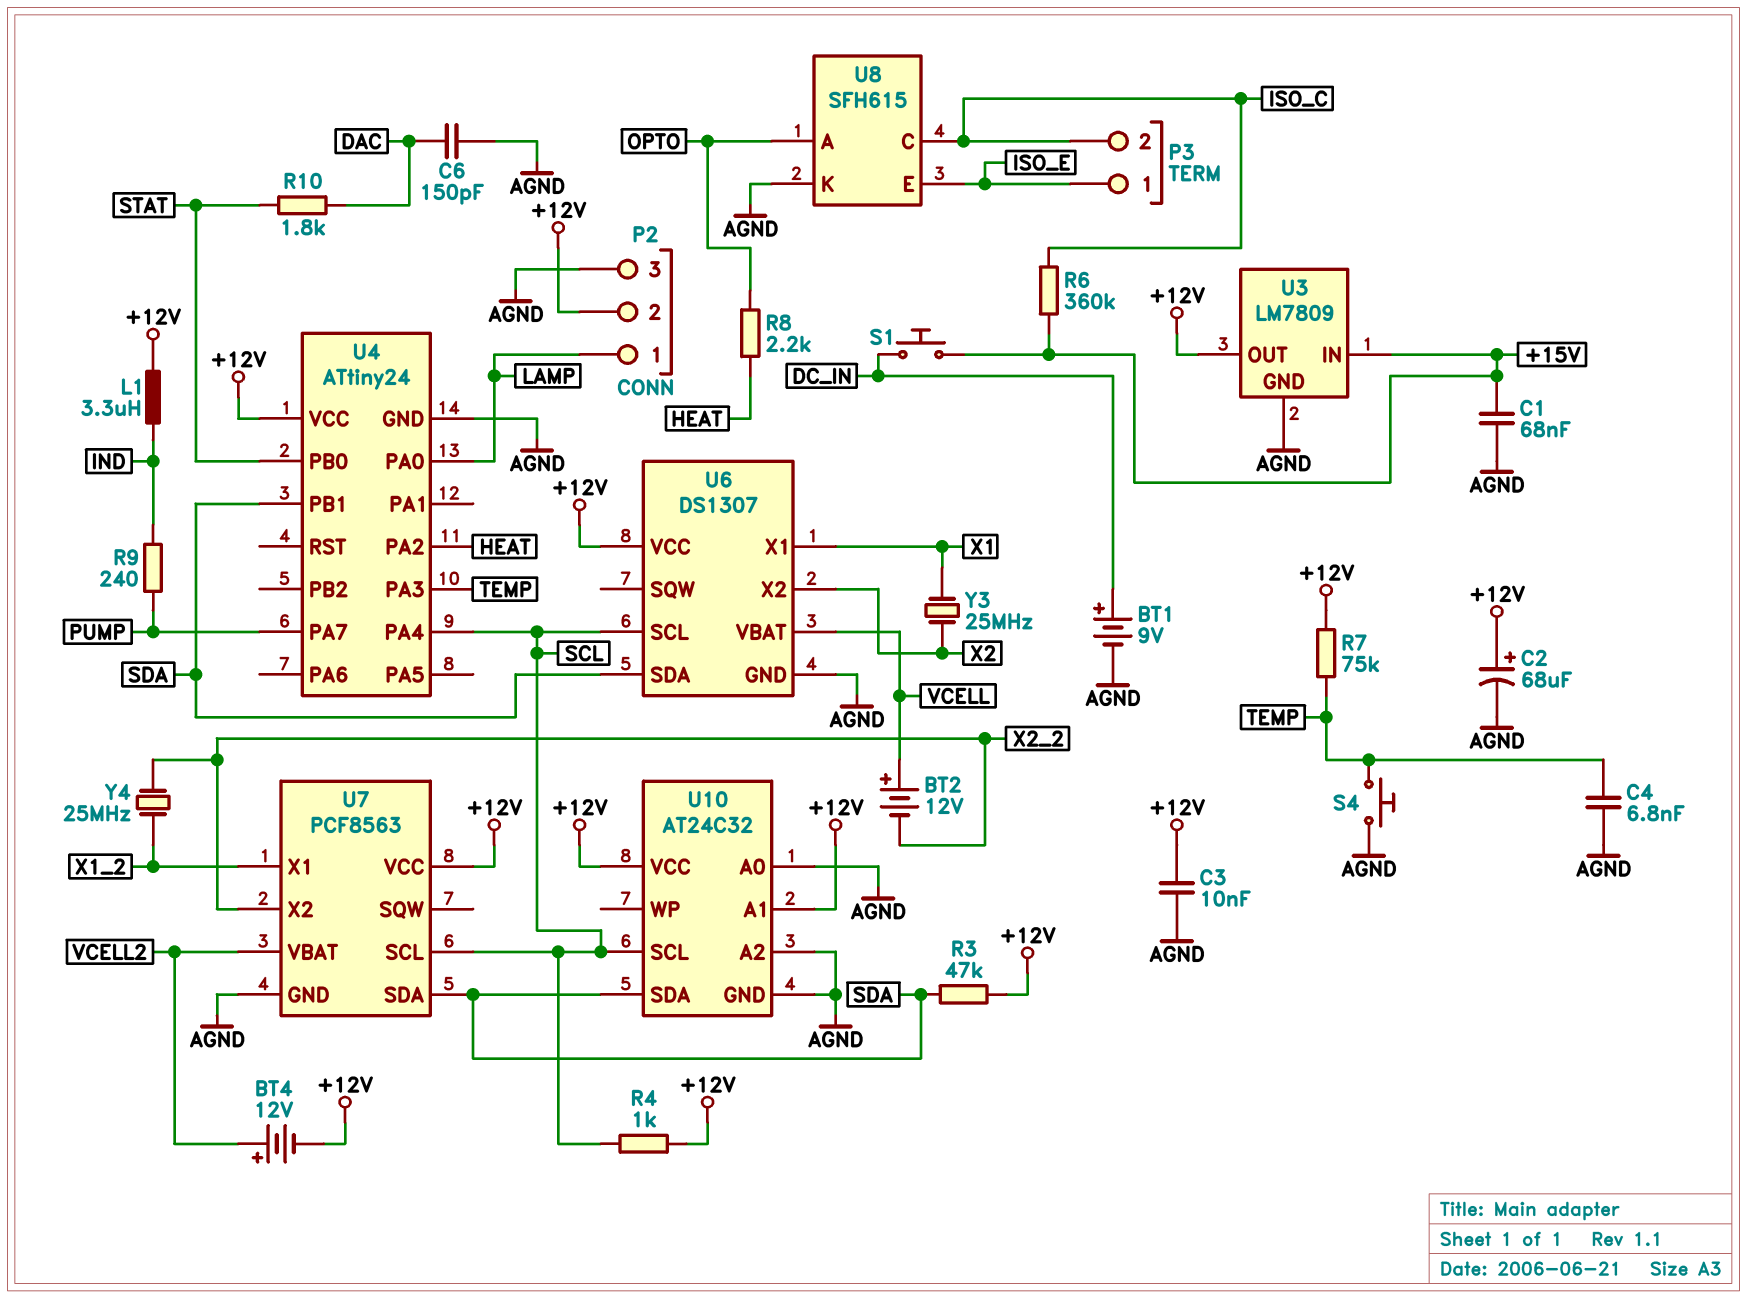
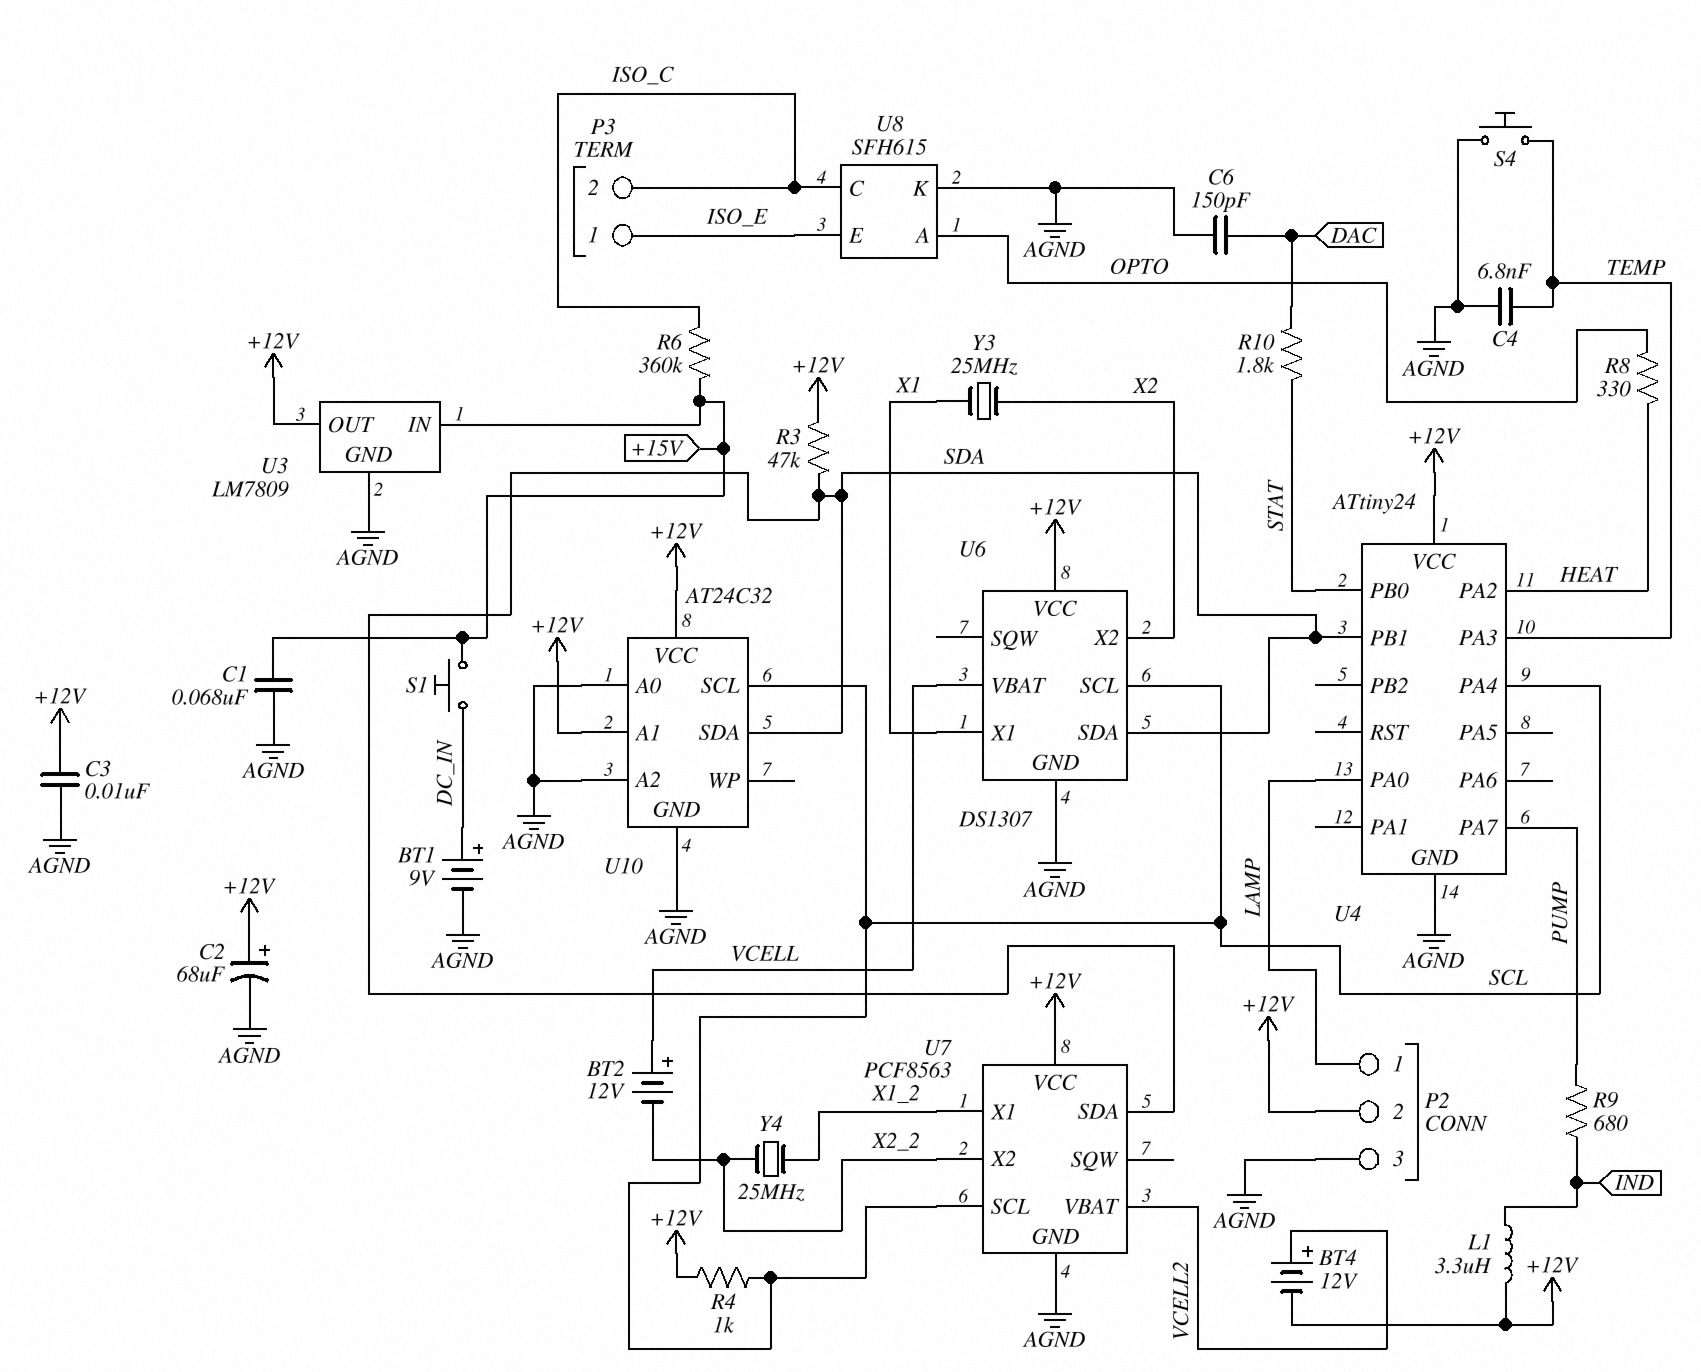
R7: 75k (+12V, TEMP) -> none
R8: 2.2k (HEAT, OPTO) -> 330 (HEAT, OPTO)
R9: 240 (IND, PUMP) -> 680 (IND, PUMP)

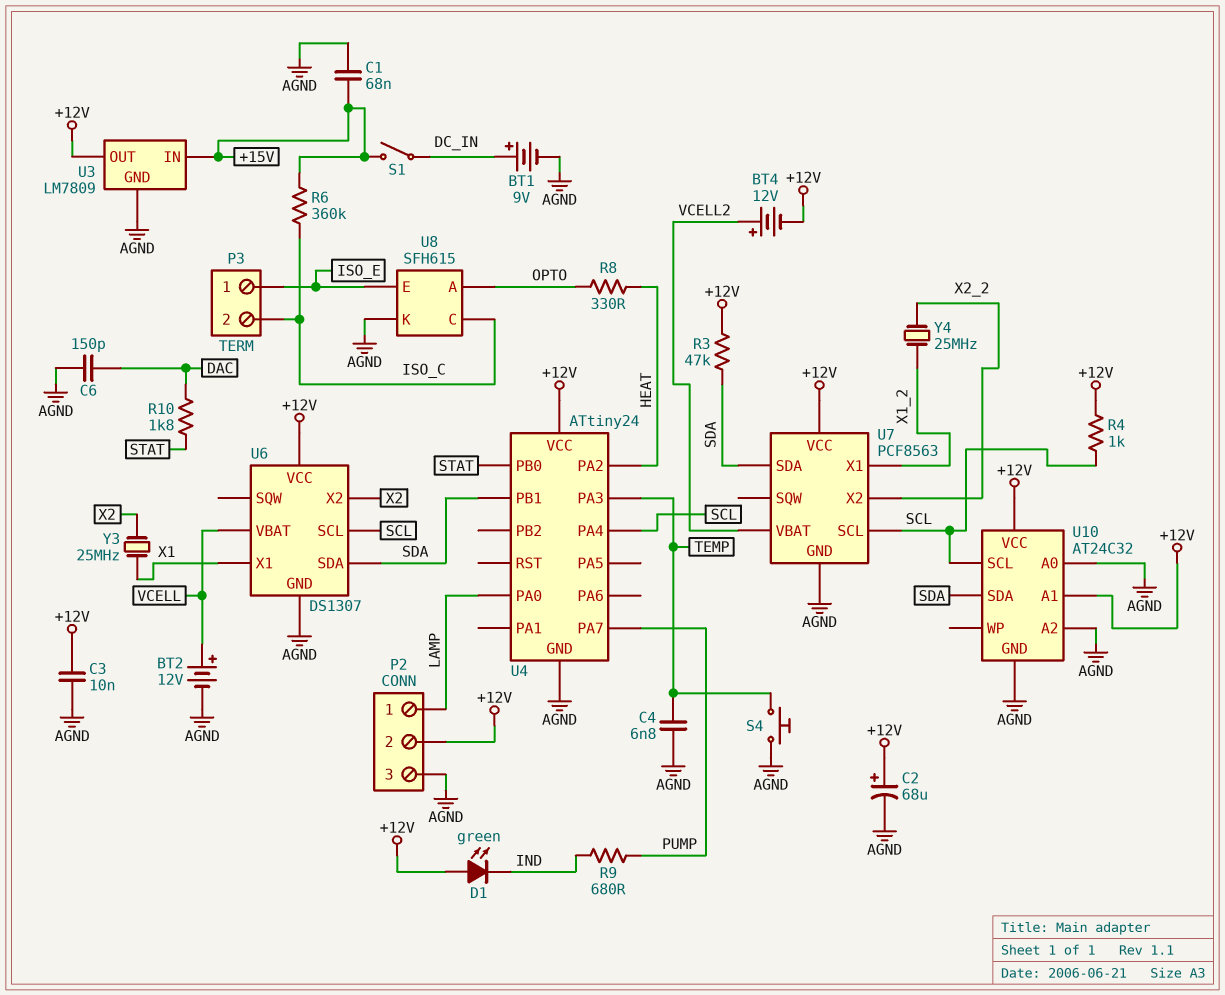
BT2: 12V (plus VCELL, minus X2_2) -> 12V (plus VCELL, minus AGND)
D1: none -> LED green (A +12V, K IND)
L1: 3.3uH (+12V, IND) -> none
S1: button (+15V, DC_IN) -> switch (+15V, DC_IN)

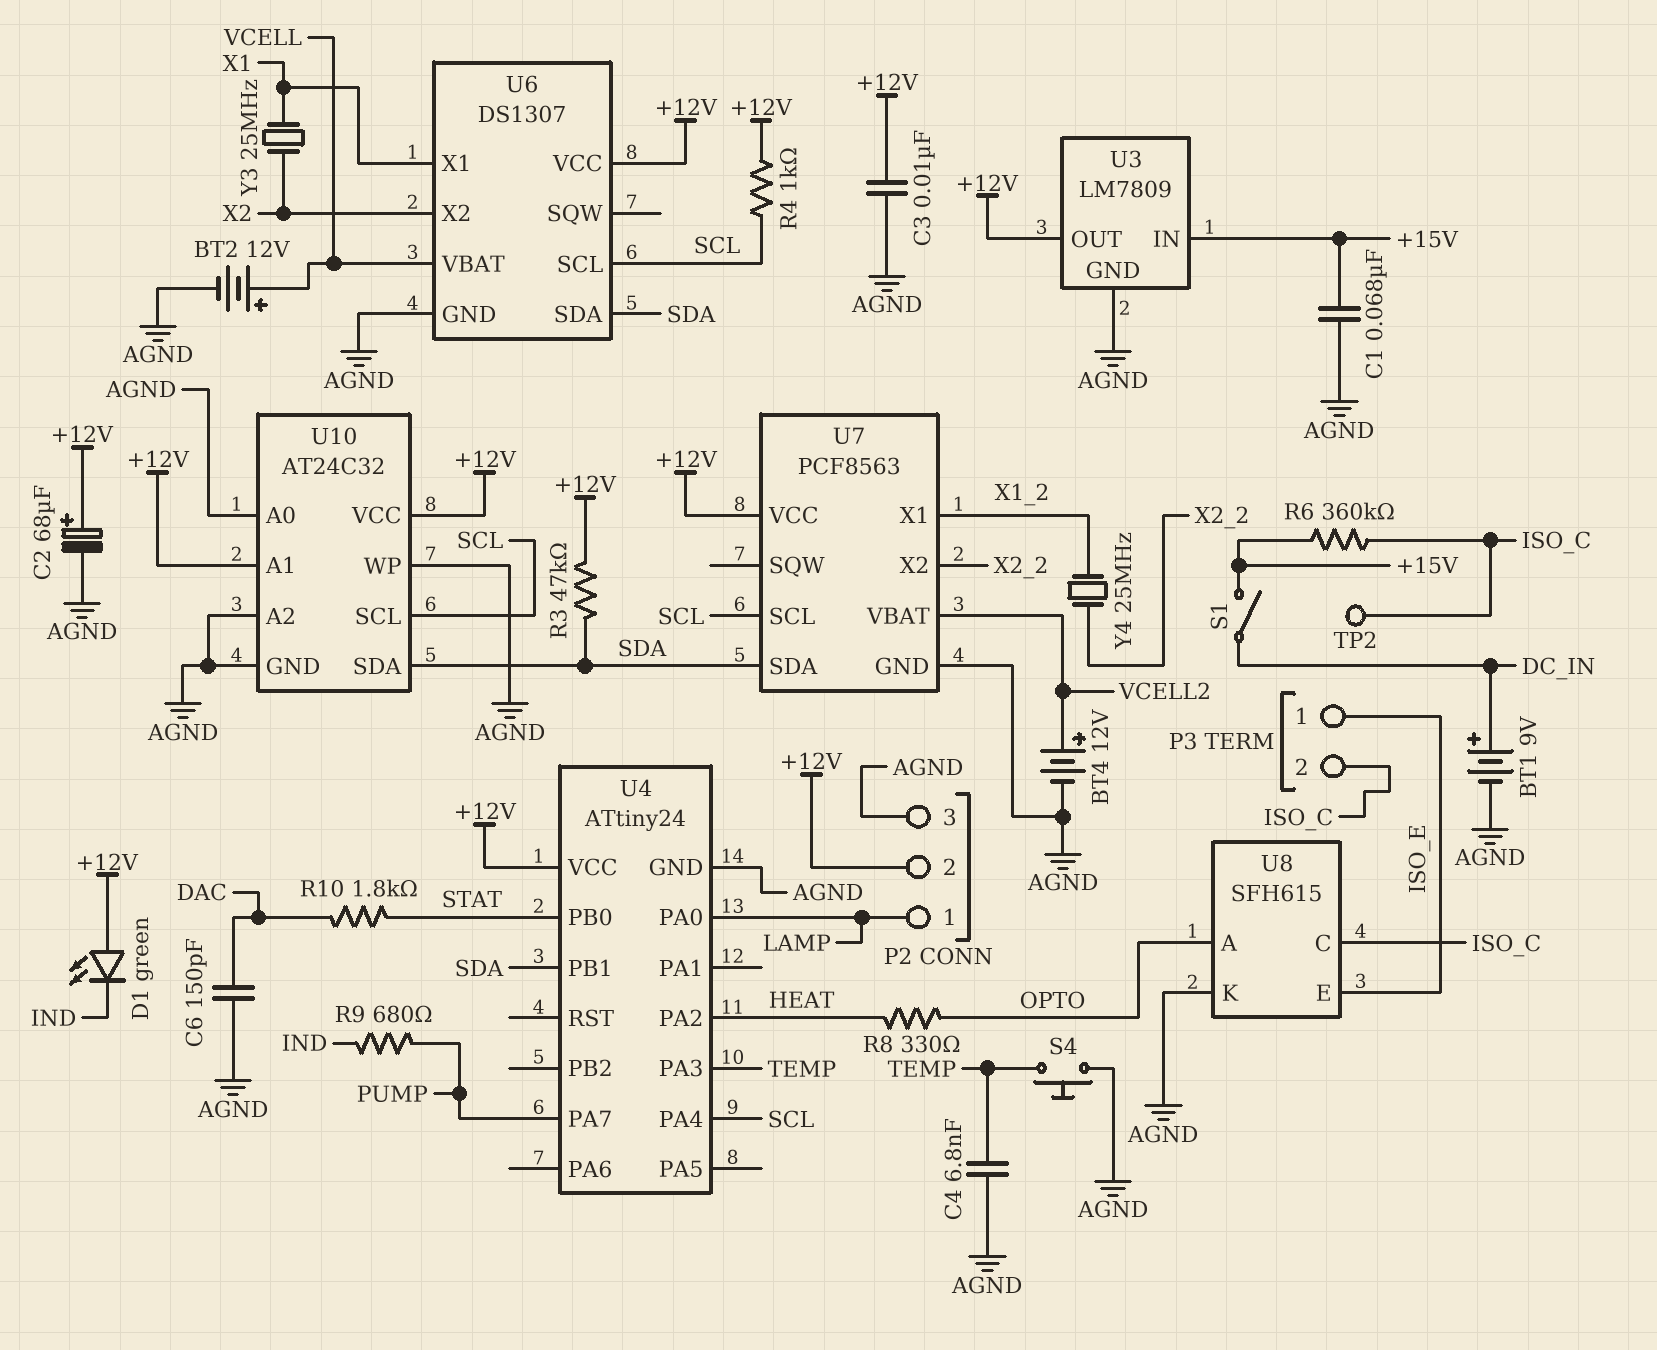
BT4: 12V (plus VCELL2, minus +12V) -> 12V (plus VCELL2, minus AGND)
TP2: none -> test point (ISO_C)
U10 pin WP: none -> AGND

